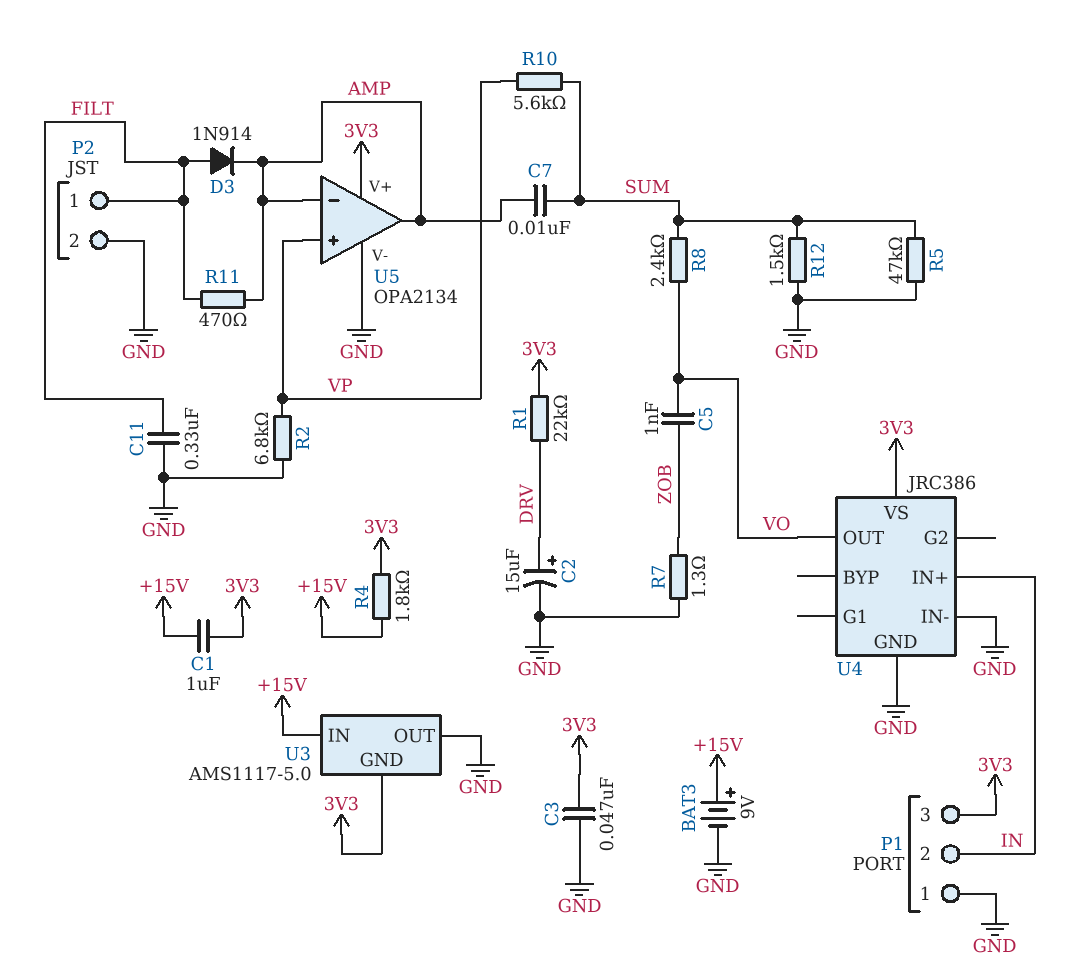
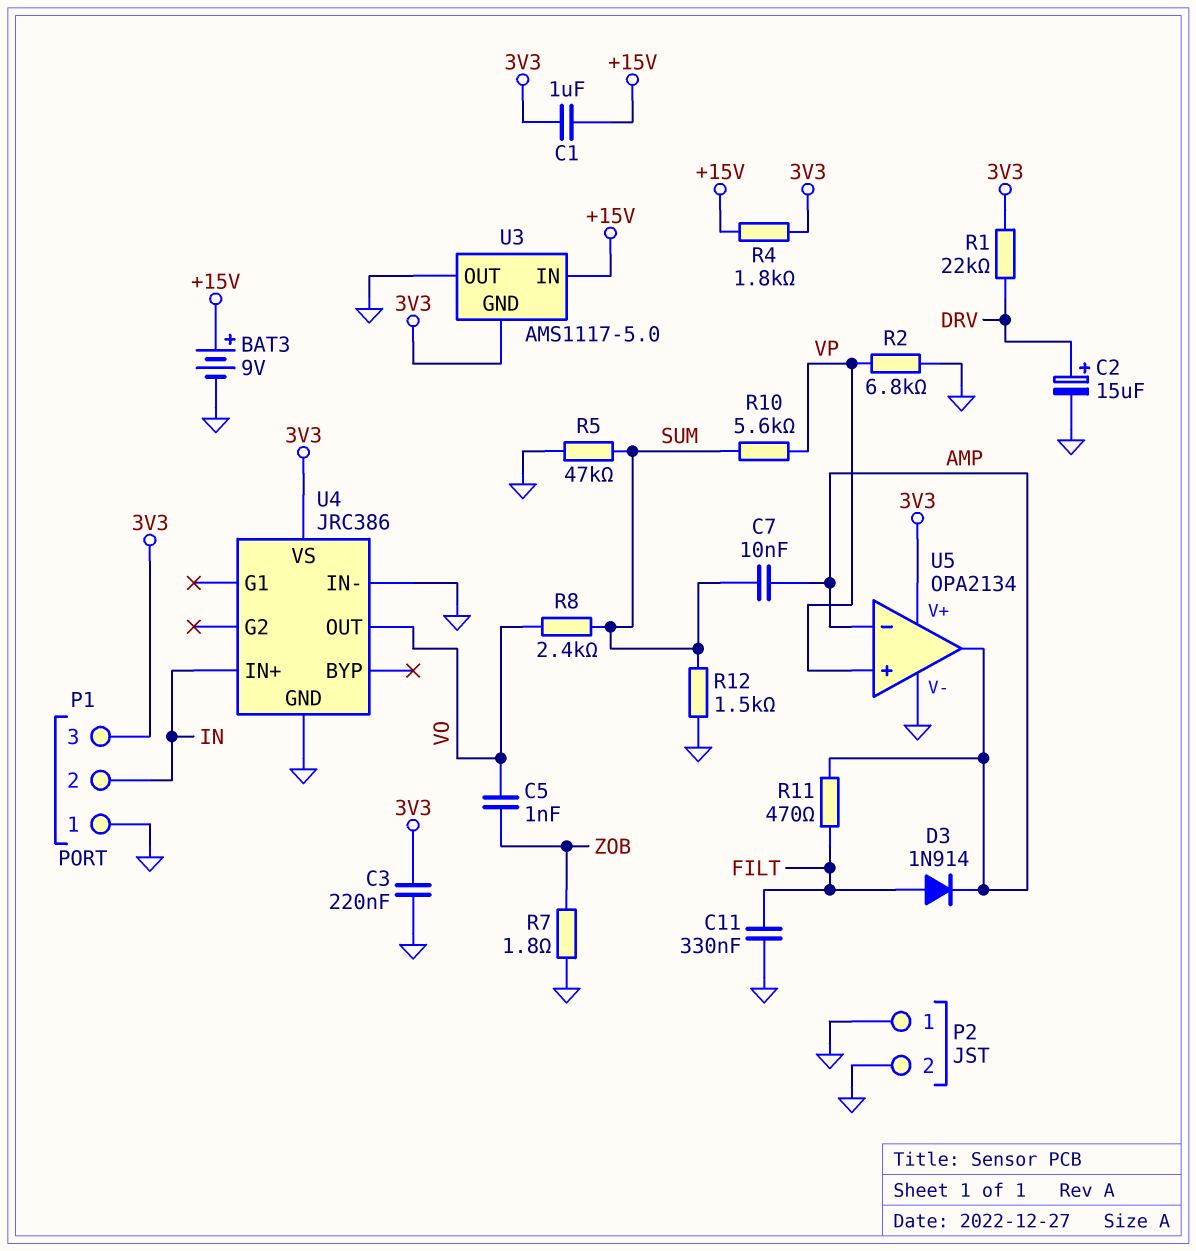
C3: 47nF (3V3, GND) -> 220nF (3V3, GND)
P2 pin 1: FILT -> GND
R7: 1.3 (GND, ZOB) -> 1.8 (GND, ZOB)

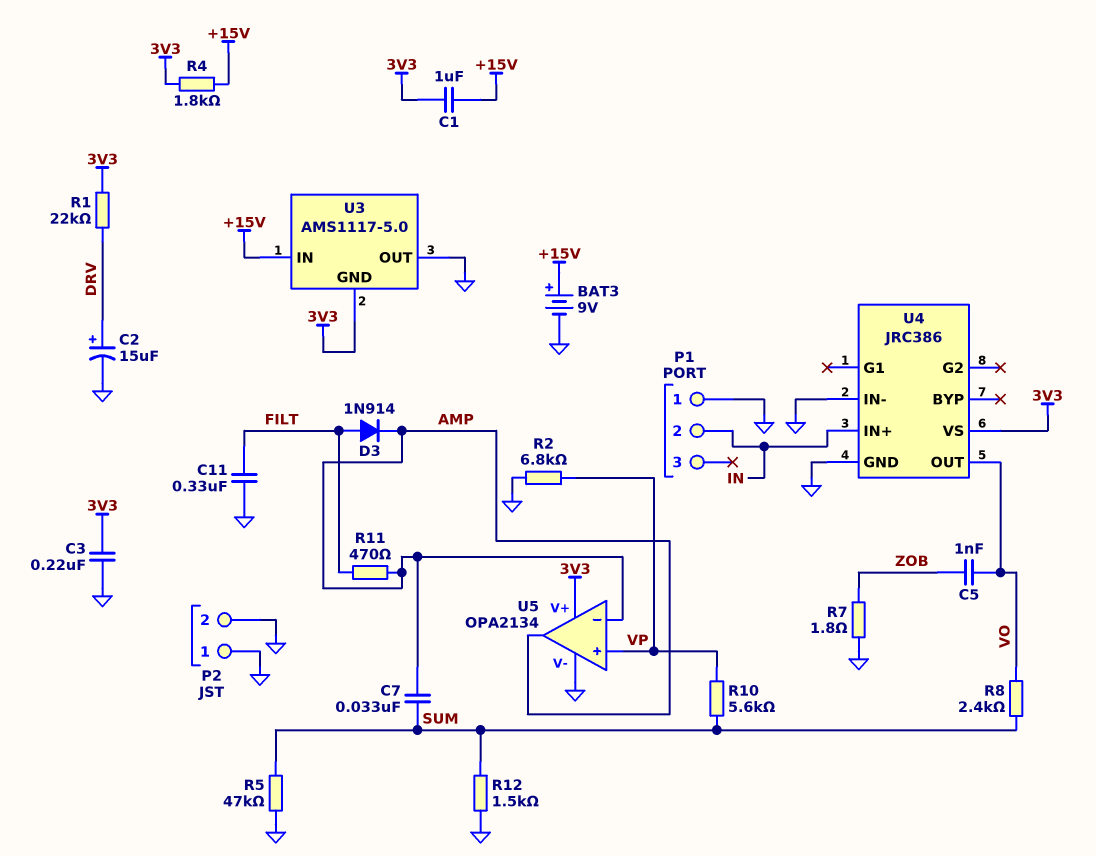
C7: 10nF (AMP, SUM) -> 33nF (AMP, SUM)
P1 pin 3: 3V3 -> none

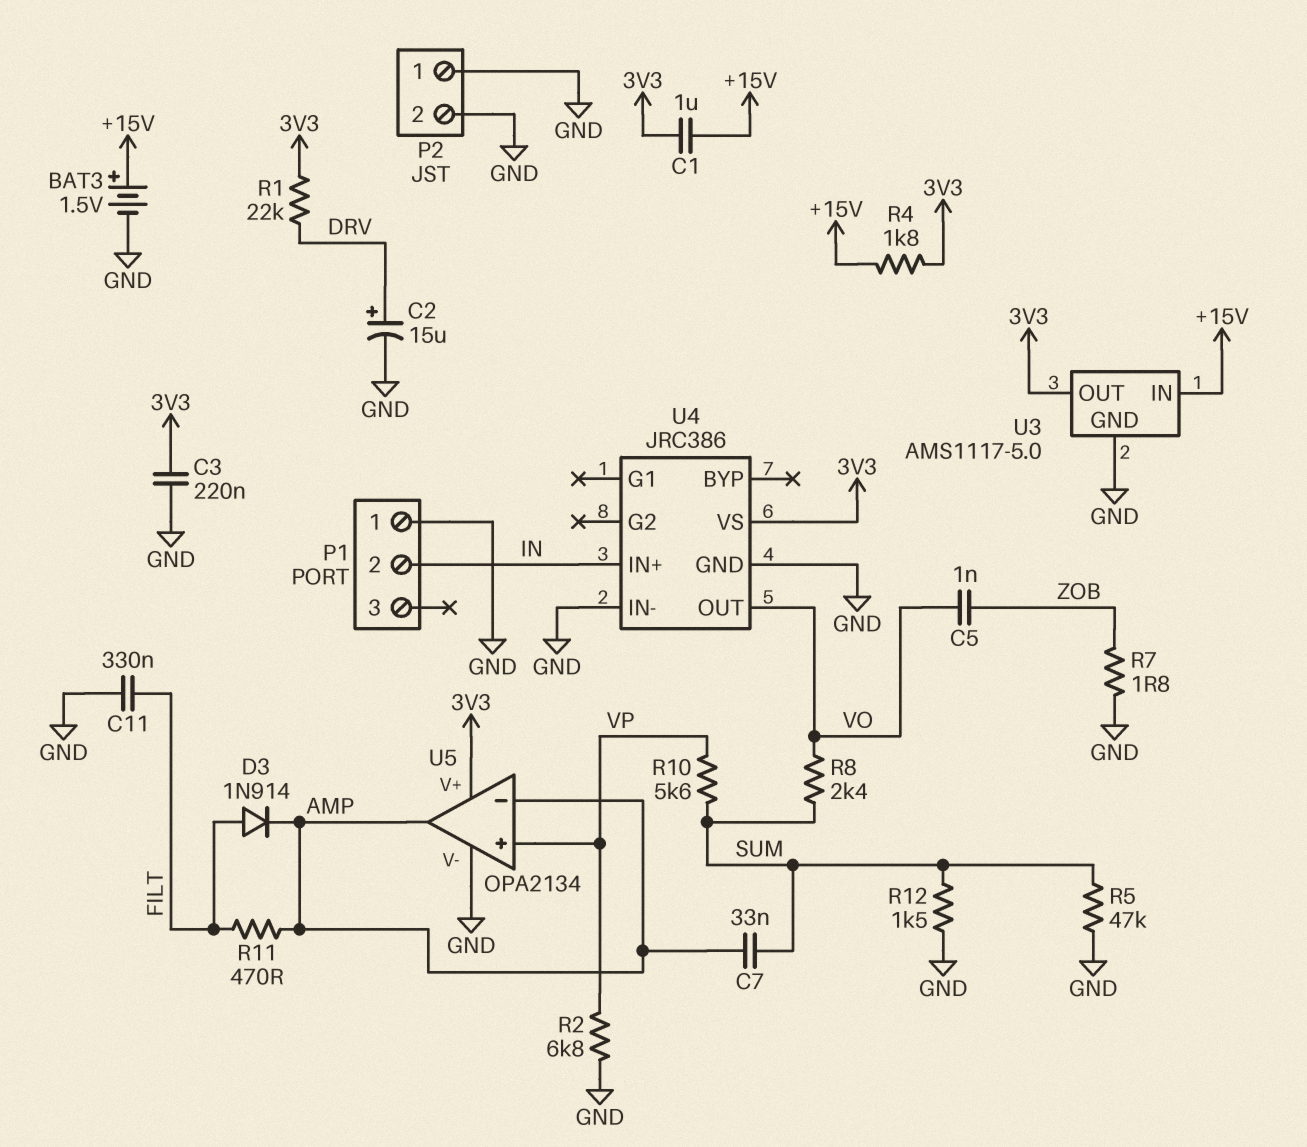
BAT3: 9V (plus +15V, minus GND) -> 1.5V (plus +15V, minus GND)
U3 pin GND: 3V3 -> GND
U3 pin OUT: GND -> 3V3

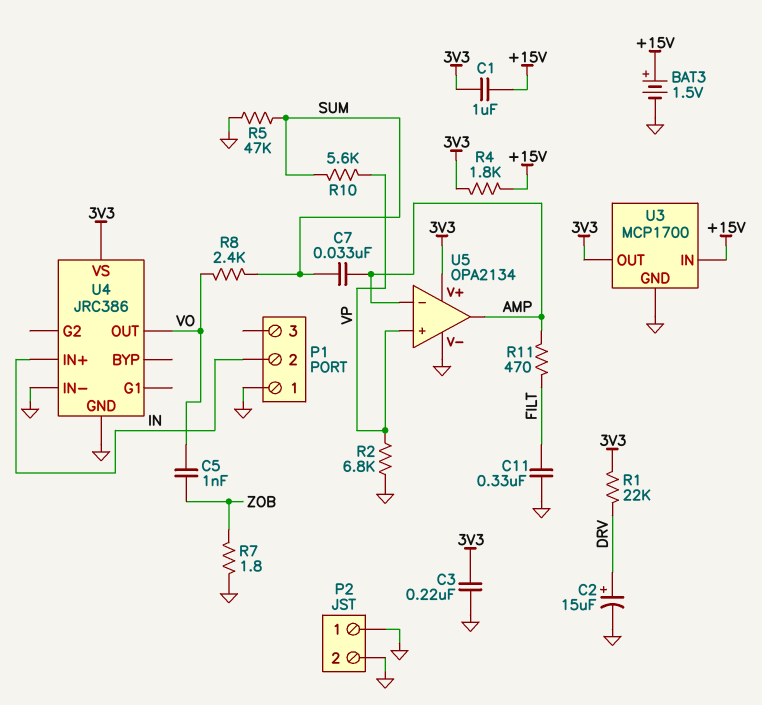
D3: diode 1N914 (A FILT, K AMP) -> none
R12: 1.5k (GND, SUM) -> none
U3: AMS1117-5.0 -> MCP1700

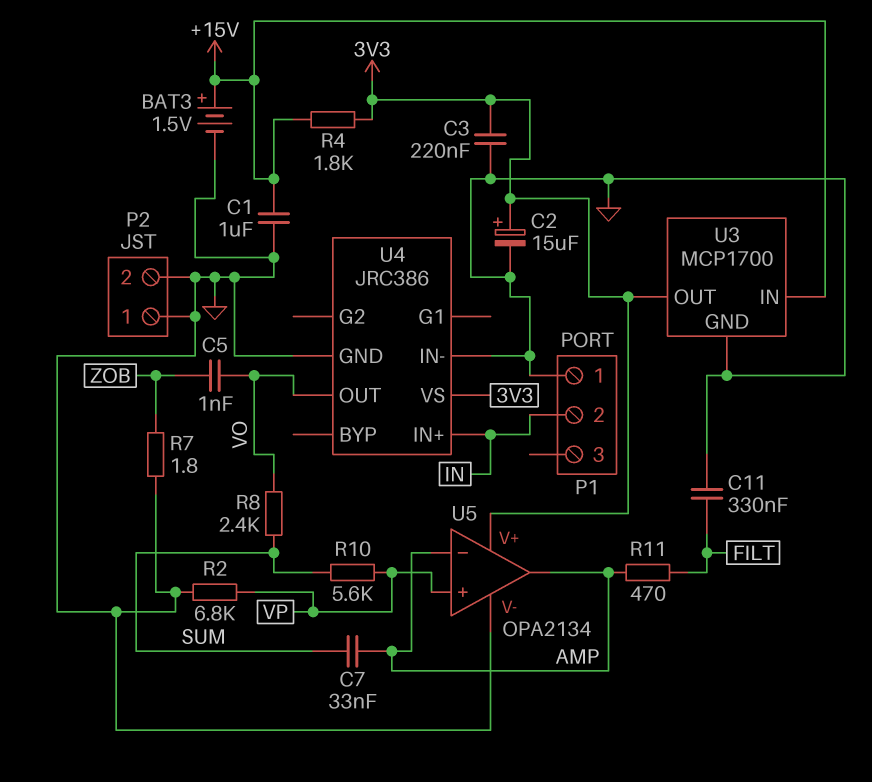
C1: 1uF (+15V, 3V3) -> 1uF (+15V, GND)
C2: 15uF (plus DRV, minus GND) -> 15uF (plus 3V3, minus GND)
R1: 22k (3V3, DRV) -> none
R5: 47k (GND, SUM) -> none

